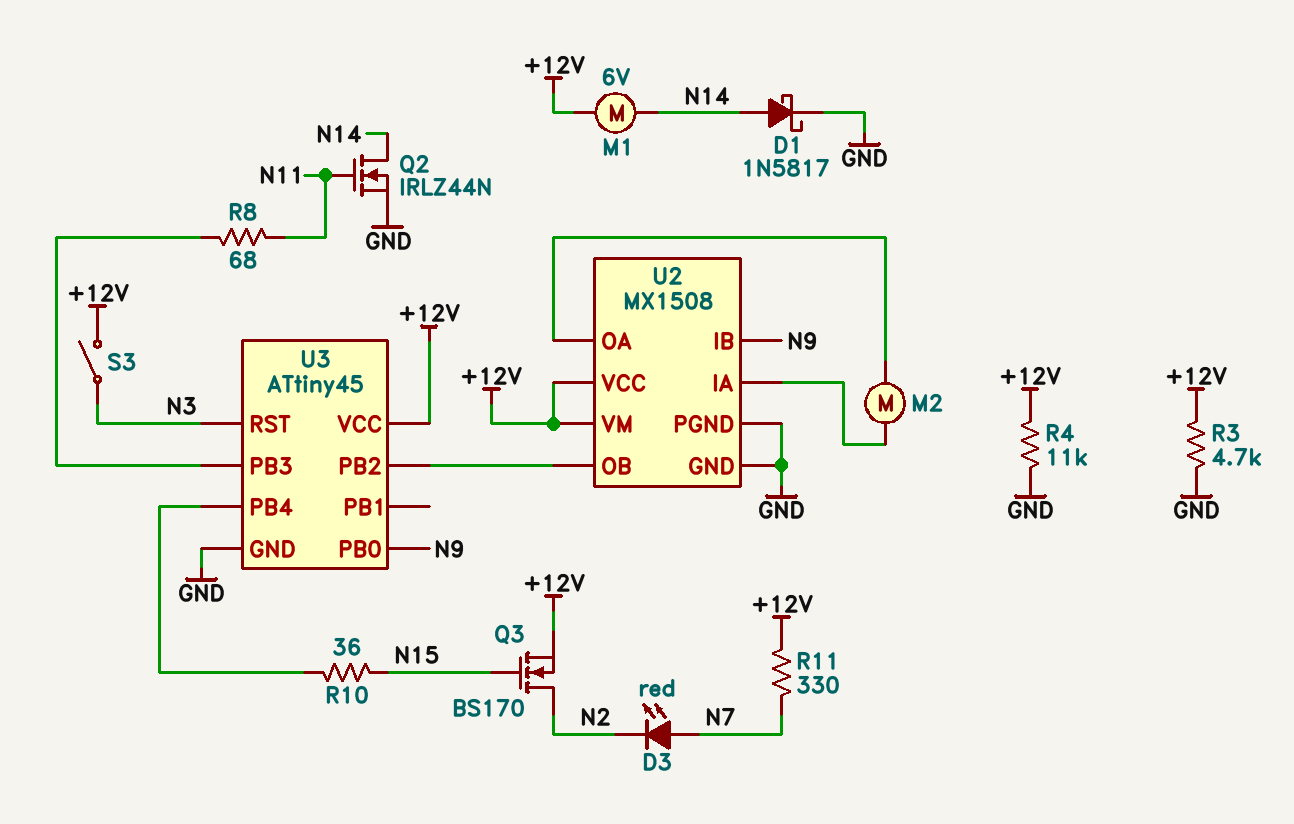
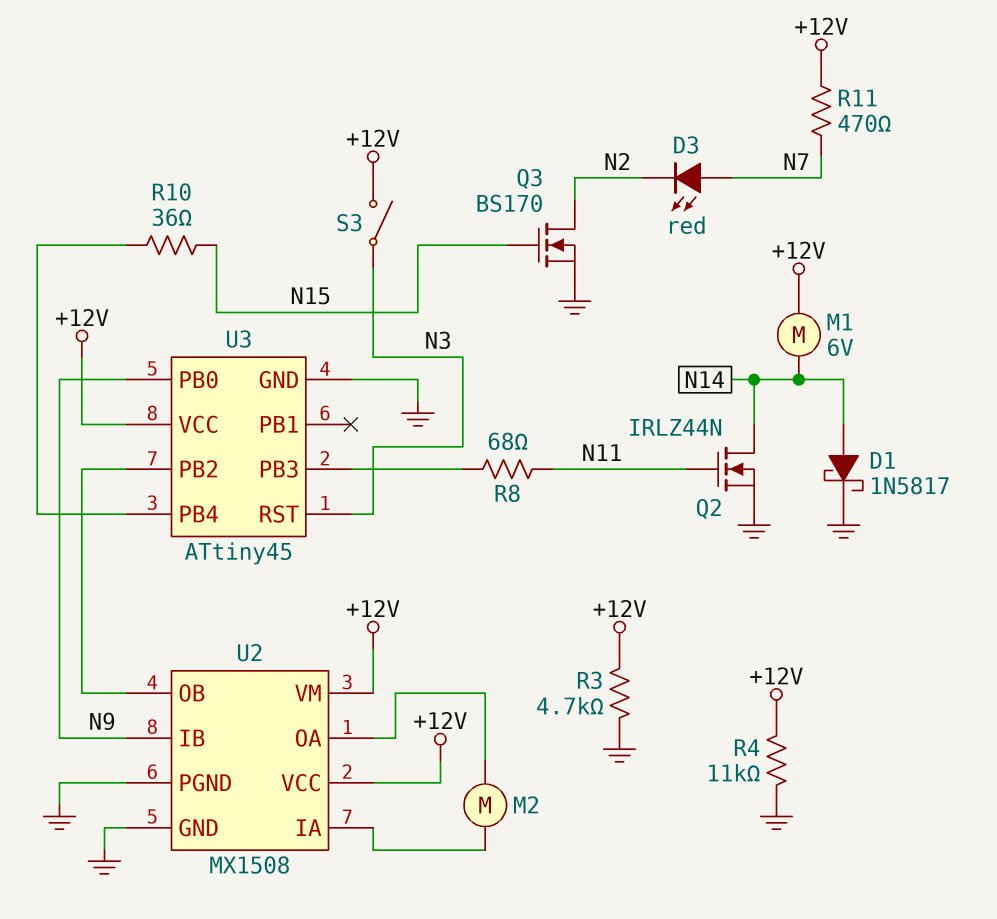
Q3: NMOS BS170 (G N15, D N2, S +12V) -> NMOS BS170 (G N15, D N2, S GND)
R11: 330 (+12V, N7) -> 470 (+12V, N7)

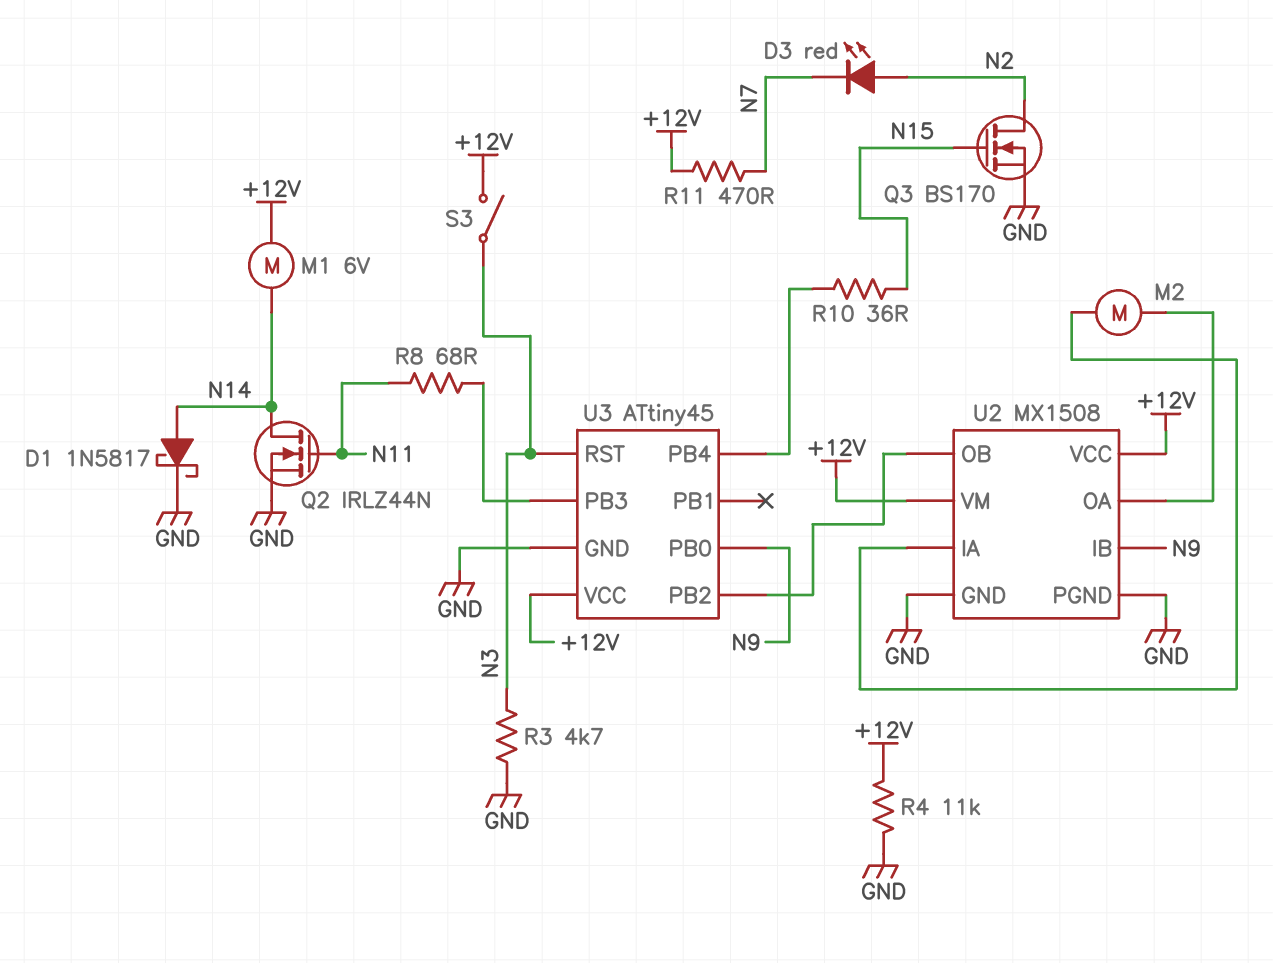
D3: LED red (A N7, K N2) -> LED red (A N2, K N7)
R3: 4.7k (+12V, GND) -> 4.7k (GND, N3)

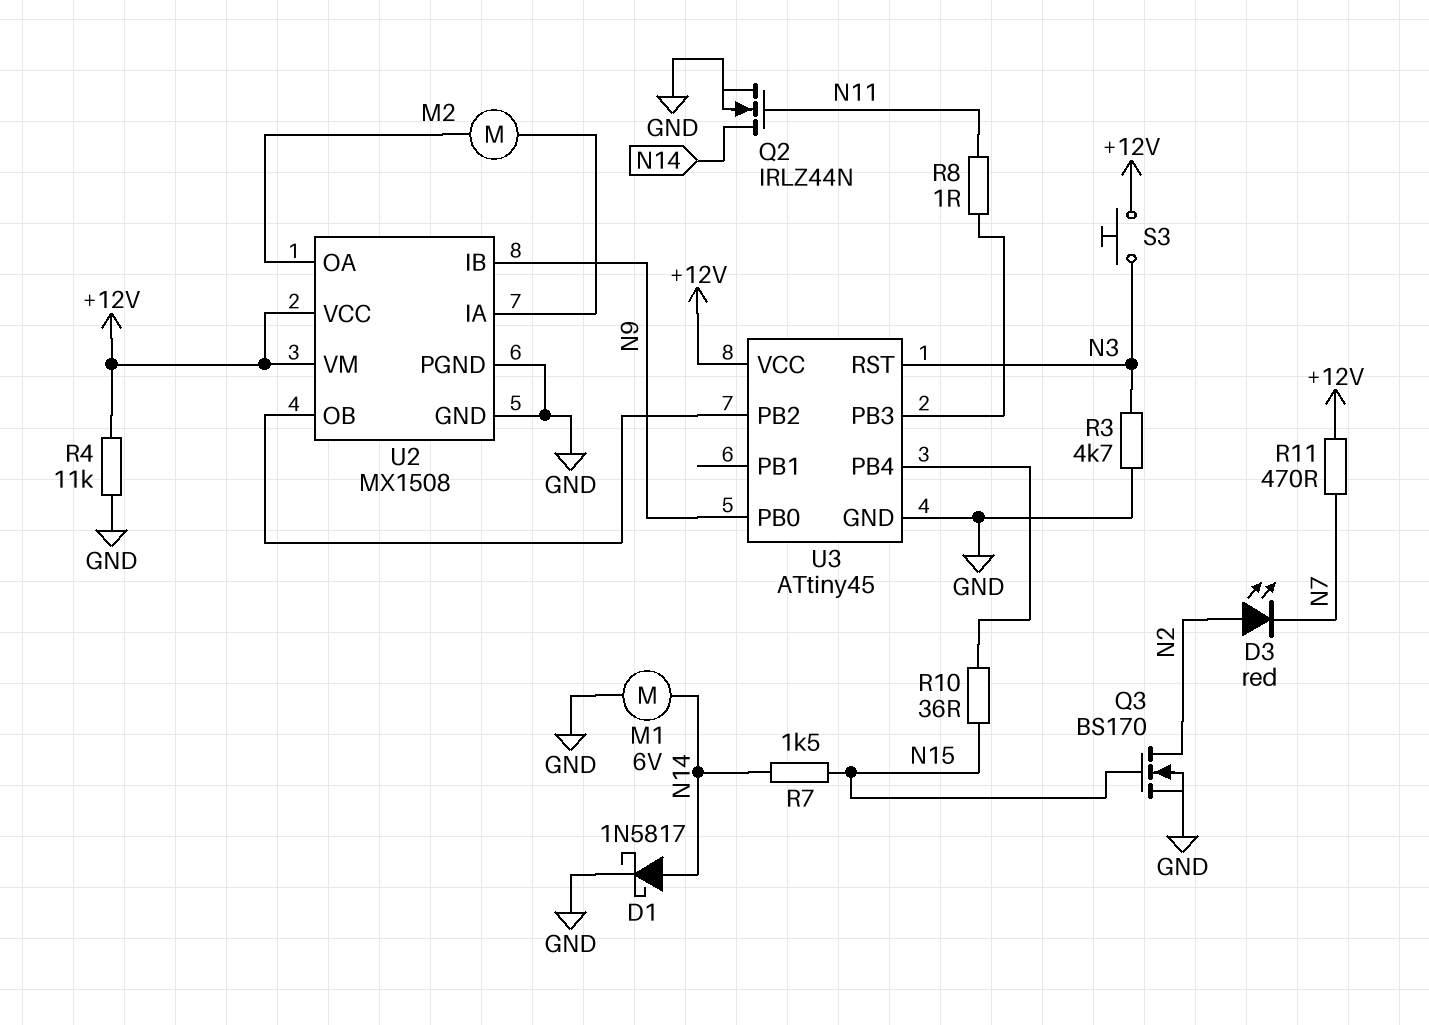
M1: motor 6V (+12V, N14) -> motor 6V (GND, N14)
R7: none -> 1.5k (N14, N15)
R8: 68 (N11, U3/PB3) -> 1 (N11, U3/PB3)
S3: switch (+12V, N3) -> button (+12V, N3)

